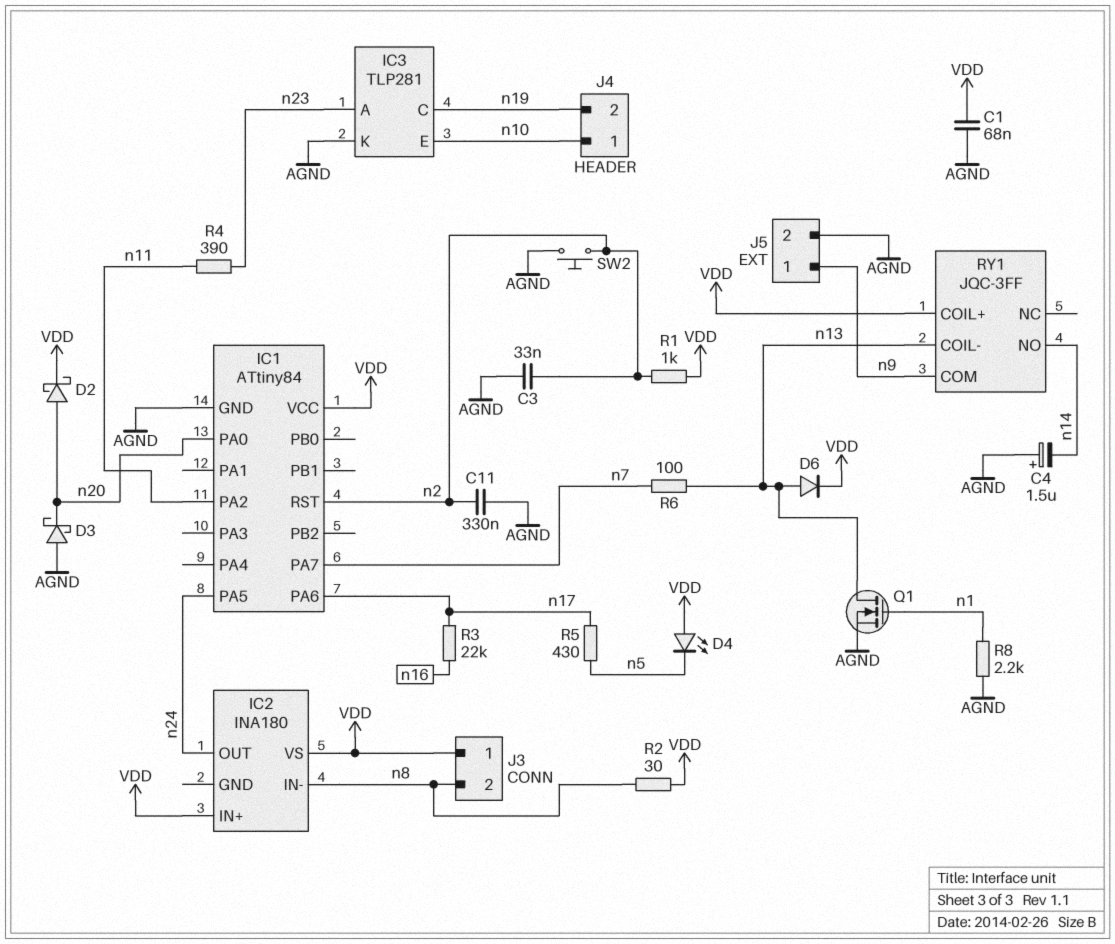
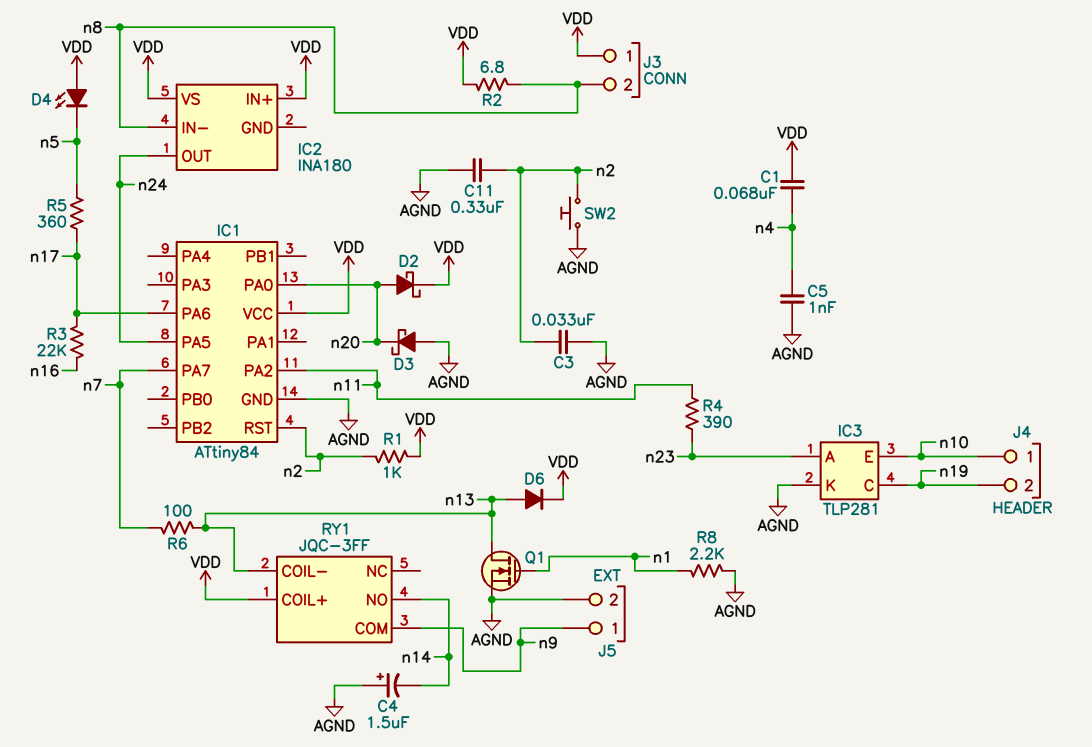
C1: 68nF (AGND, VDD) -> 68nF (VDD, n4)
C5: none -> 1nF (AGND, n4)
R2: 30 (VDD, n8) -> 6.8 (VDD, n8)
R5: 430 (n5, n17) -> 360 (n5, n17)

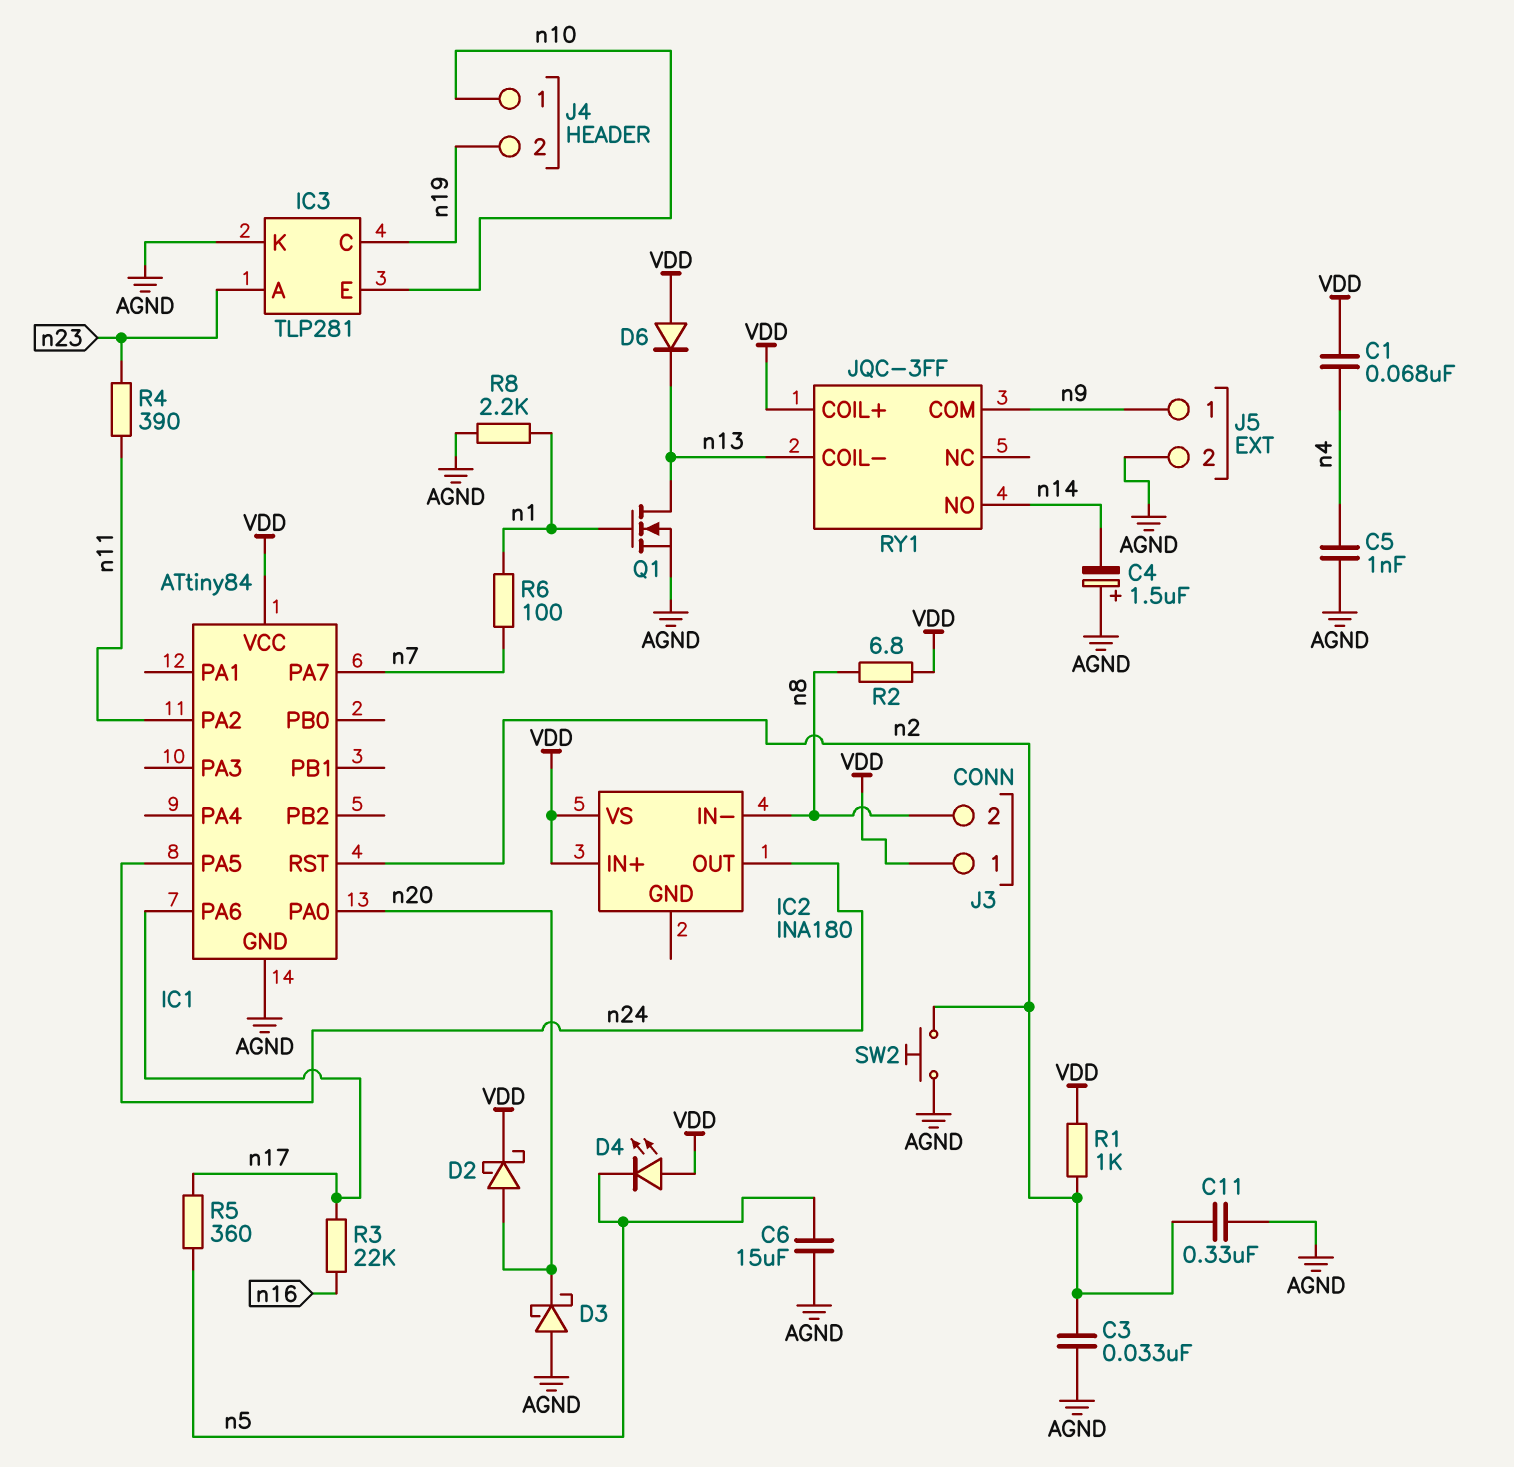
C6: none -> 15uF (AGND, n5)
D6: diode (A n13, K VDD) -> diode (A VDD, K n13)
R6: 100 (n7, n13) -> 100 (n1, n7)

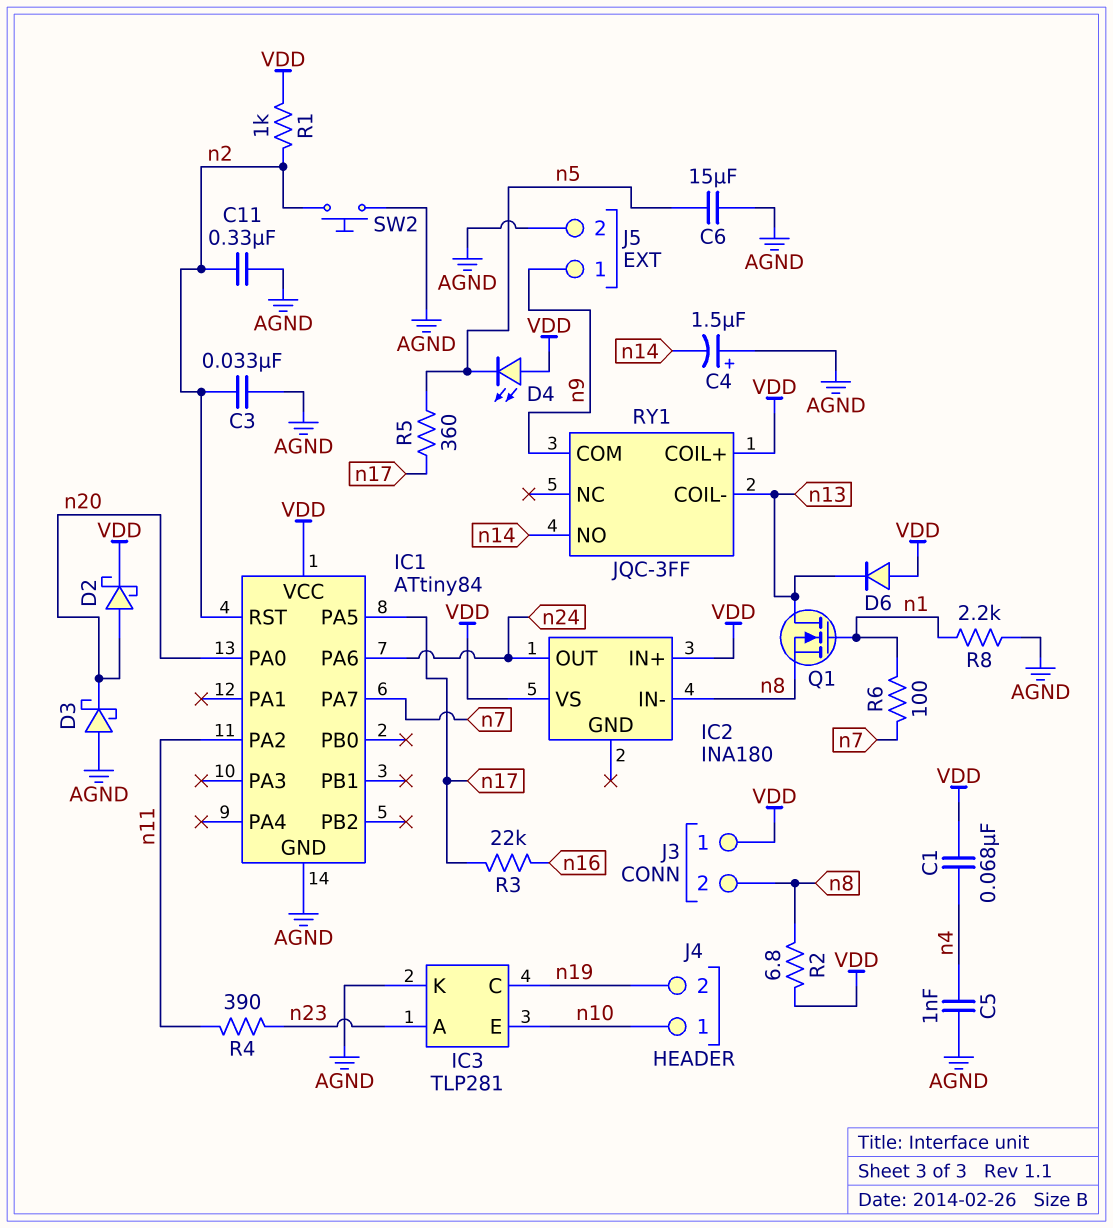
IC1 pin PA5: n24 -> n17
IC1 pin PA6: n17 -> n24
Q1: NMOS (G n1, D n13, S AGND) -> NMOS (G n1, D n13, S n8)

